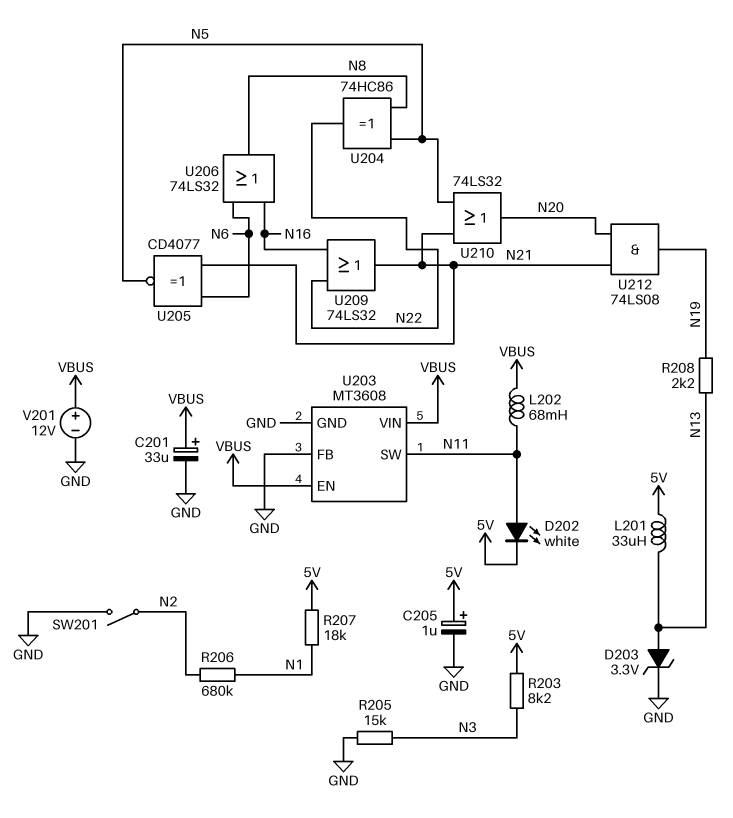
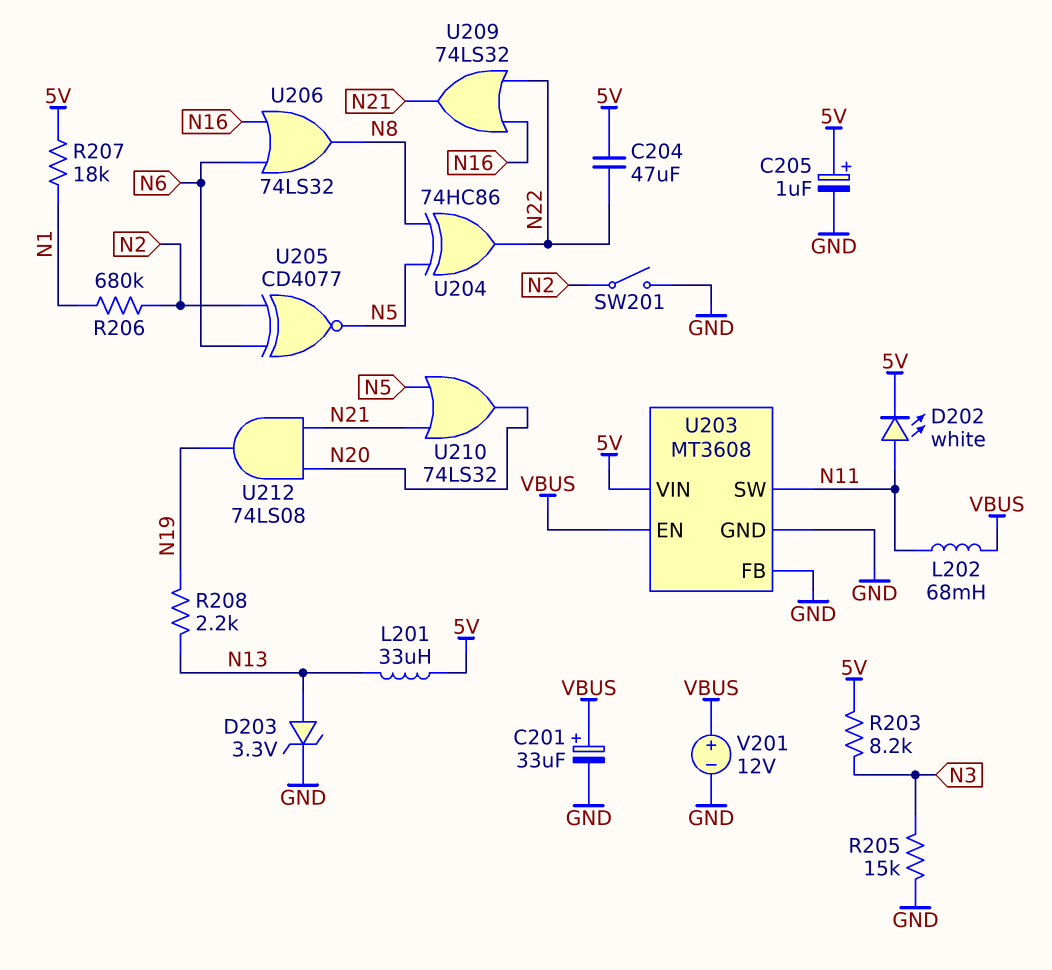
C204: none -> 47uF (5V, N22)
U203 pin VIN: VBUS -> 5V
U205: XNOR CD4077 (in N6, in N21, out N5) -> XNOR CD4077 (in N2, in N6, out N5)

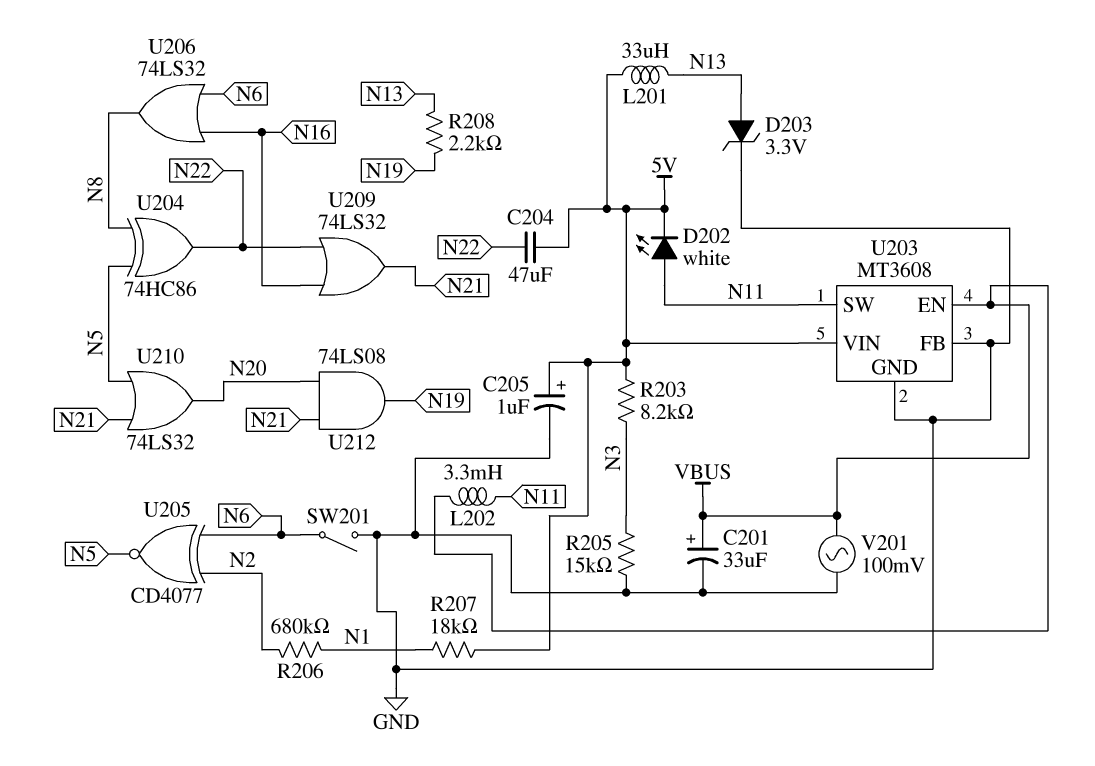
L202: 68mH (N11, VBUS) -> 3.3mH (N11, VBUS)
SW201: switch (GND, N2) -> switch (GND, N6)
V201: 12V (plus VBUS, minus GND) -> AC 100mV (GND, VBUS)

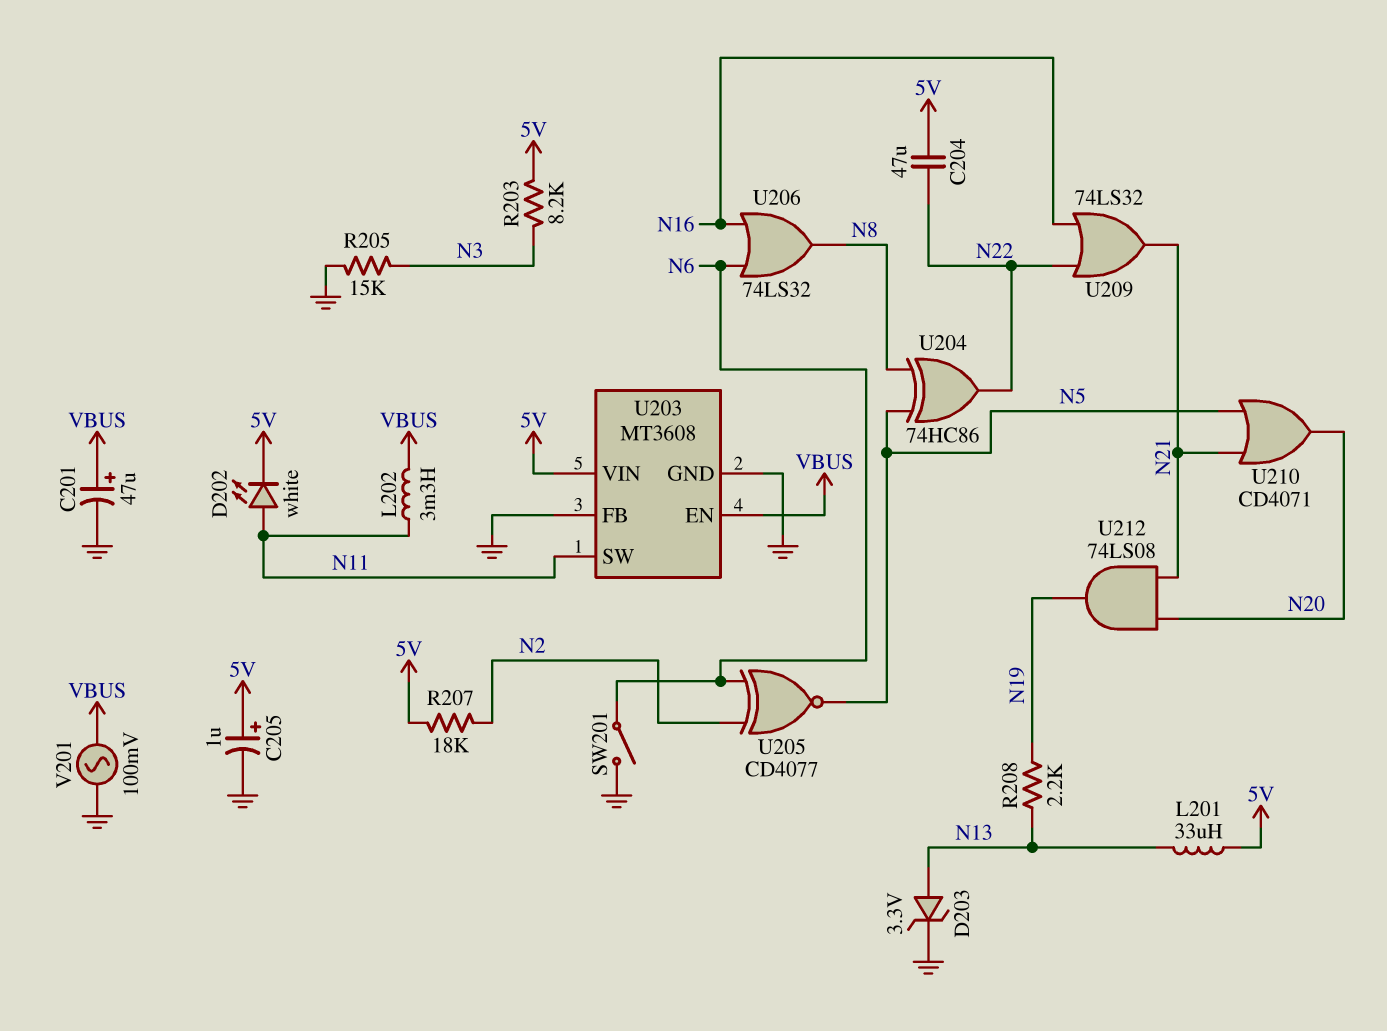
C201: 33uF (plus VBUS, minus GND) -> 47uF (plus VBUS, minus GND)
R206: 680k (N1, N2) -> none
R207: 18k (5V, N1) -> 18k (5V, N2)
U210: OR 74LS32 (in N5, in N21, out N20) -> OR CD4071 (in N5, in N21, out N20)

